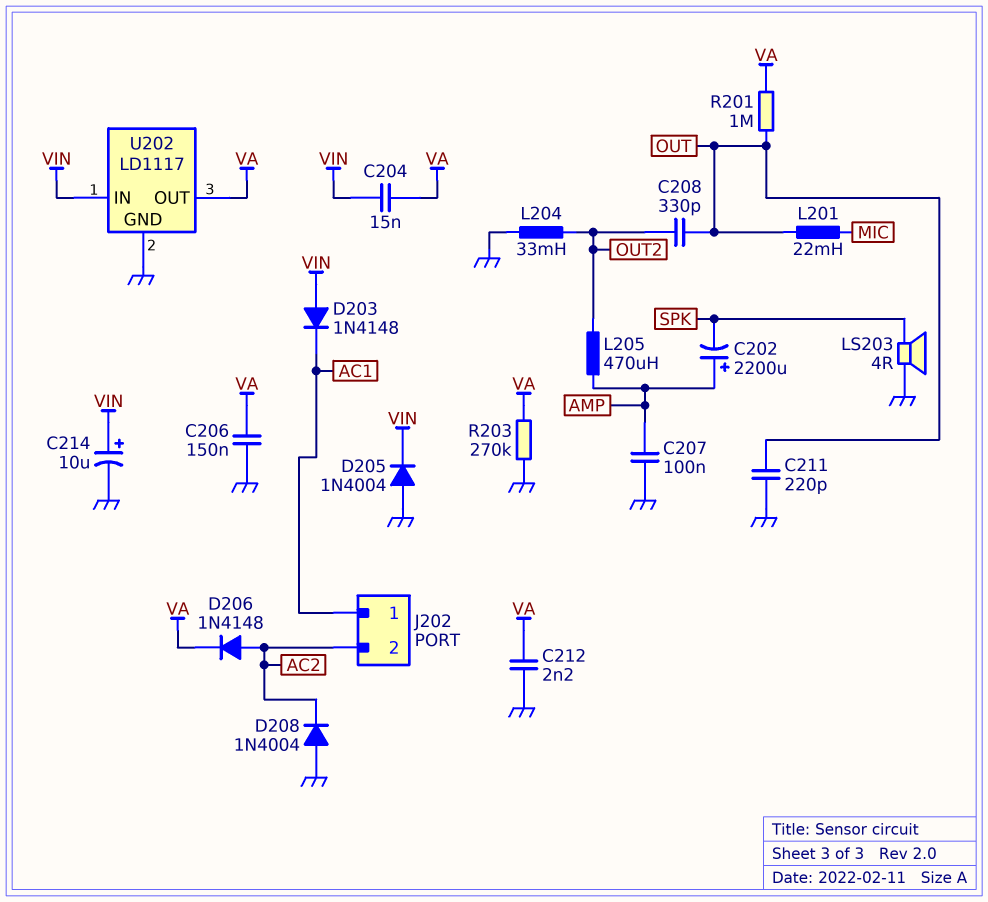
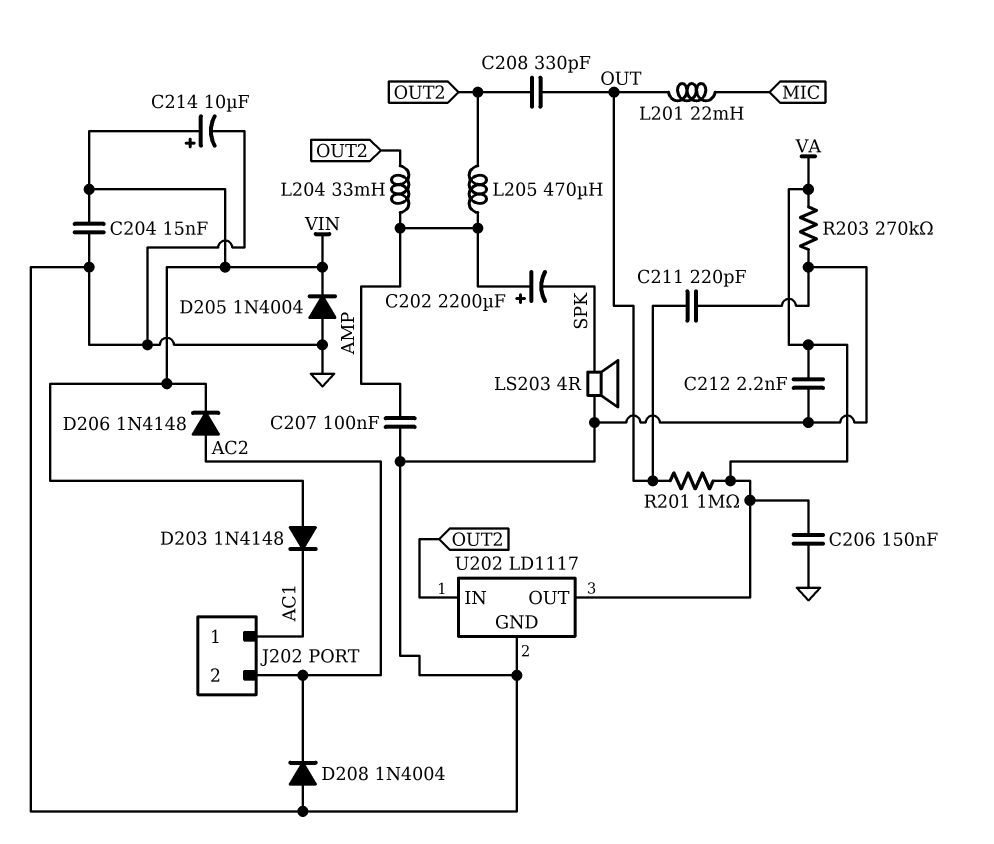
C204: 15nF (VA, VIN) -> 15nF (GND, VIN)
D206: diode 1N4148 (A AC2, K VA) -> diode 1N4148 (A AC2, K VIN)
L204: 33mH (GND, OUT2) -> 33mH (AMP, OUT2)
U202 pin IN: VIN -> OUT2

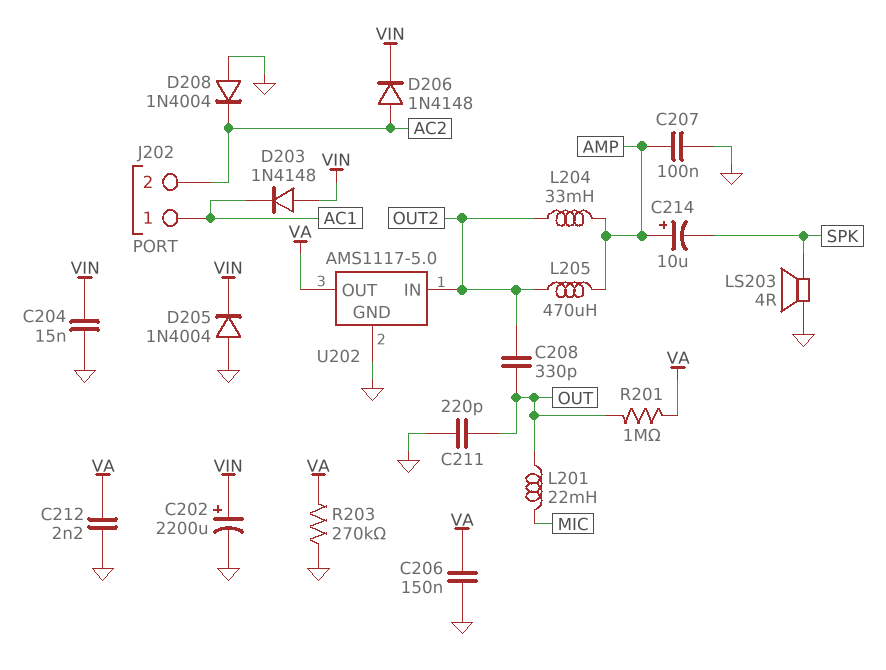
C202: 2200uF (plus AMP, minus SPK) -> 2200uF (plus VIN, minus GND)
C214: 10uF (plus VIN, minus GND) -> 10uF (plus AMP, minus SPK)
U202: LD1117 -> AMS1117-5.0

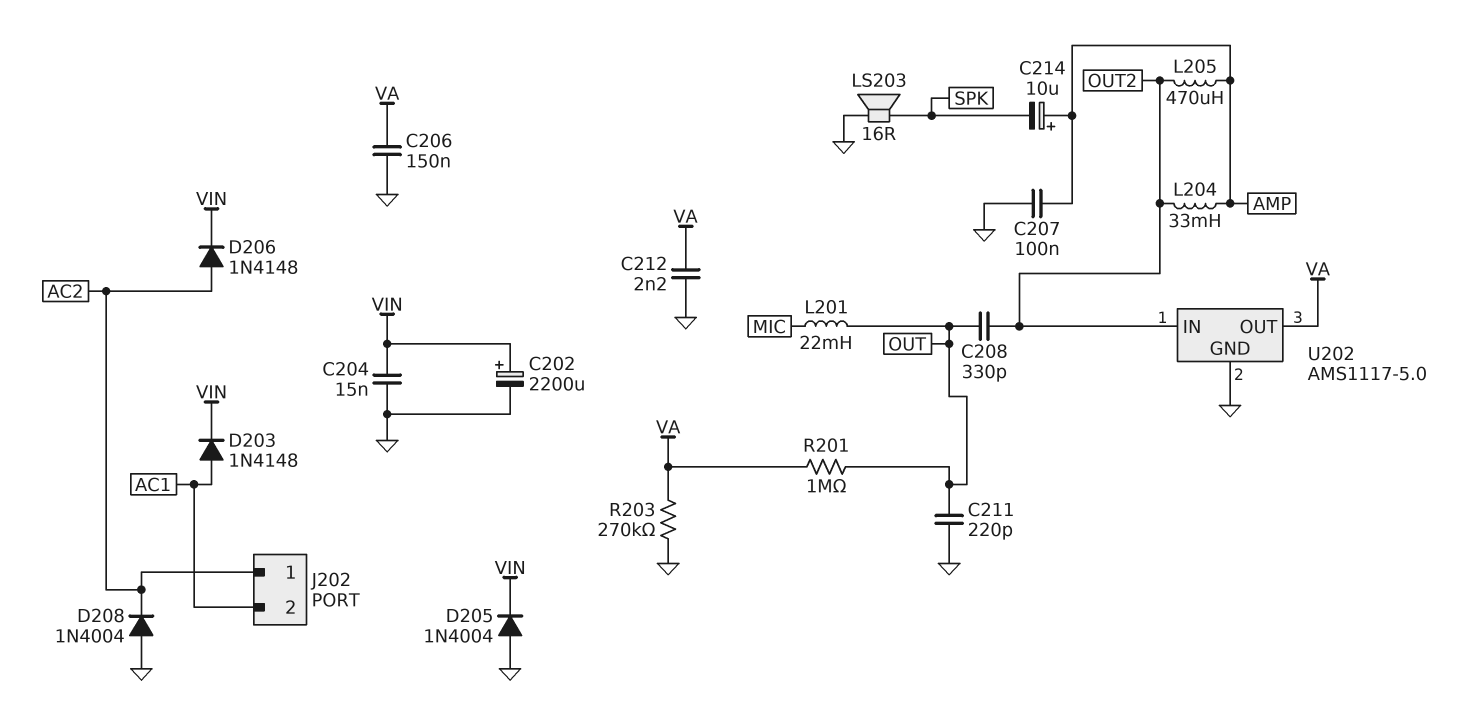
D203: diode 1N4148 (A VIN, K AC1) -> diode 1N4148 (A AC1, K VIN)
J202 pin 1: AC1 -> AC2
J202 pin 2: AC2 -> AC1
LS203: speaker 4R (GND, SPK) -> speaker 16R (GND, SPK)

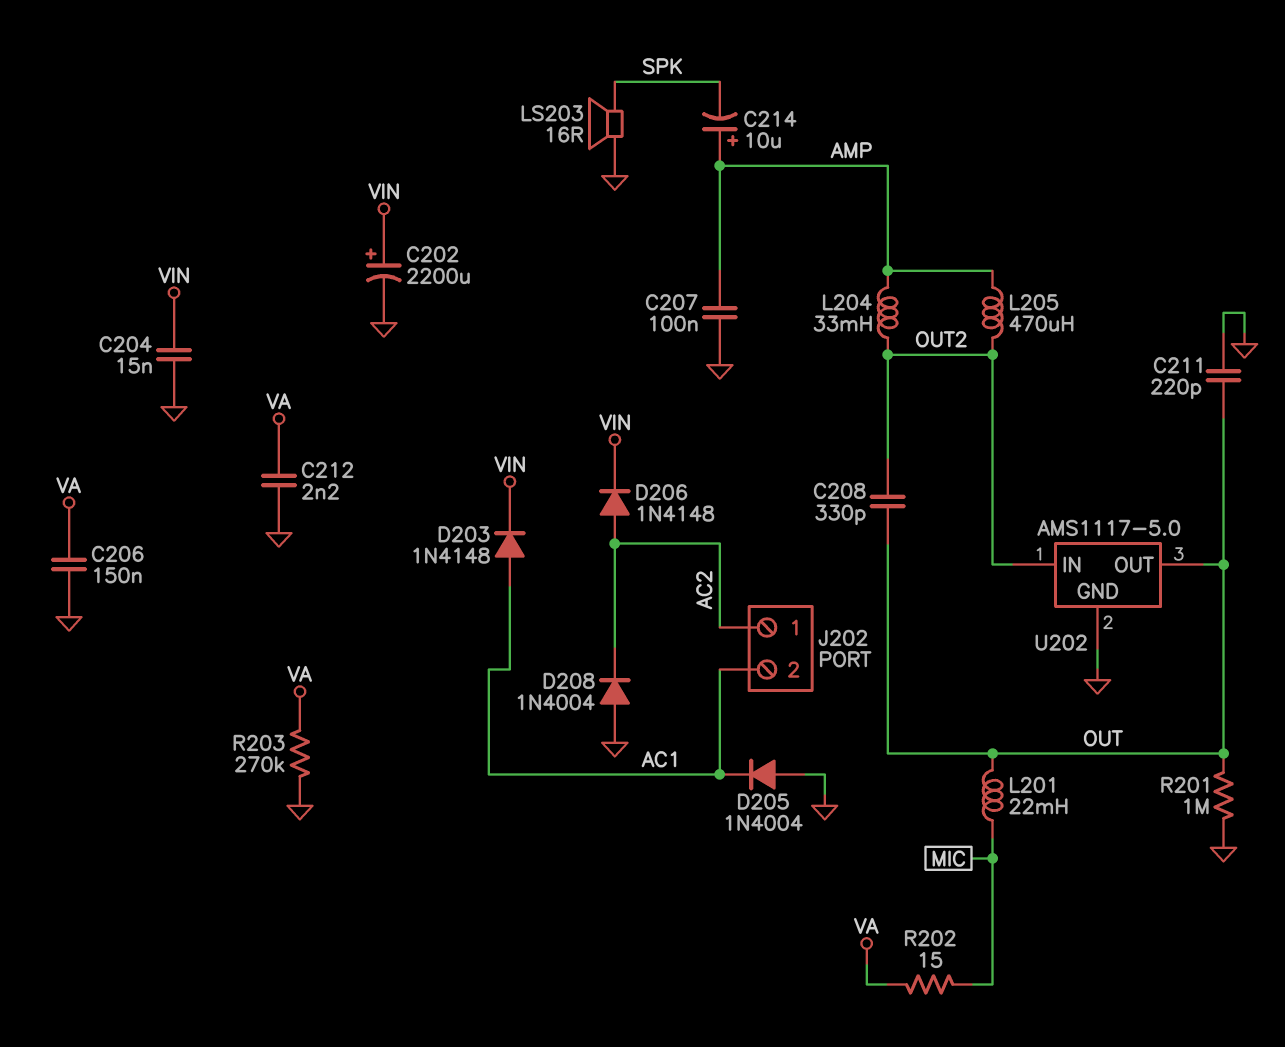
D205: diode 1N4004 (A GND, K VIN) -> diode 1N4004 (A GND, K AC1)
R201: 1M (OUT, VA) -> 1M (GND, OUT)
R202: none -> 15 (MIC, VA)
U202 pin OUT: VA -> OUT

